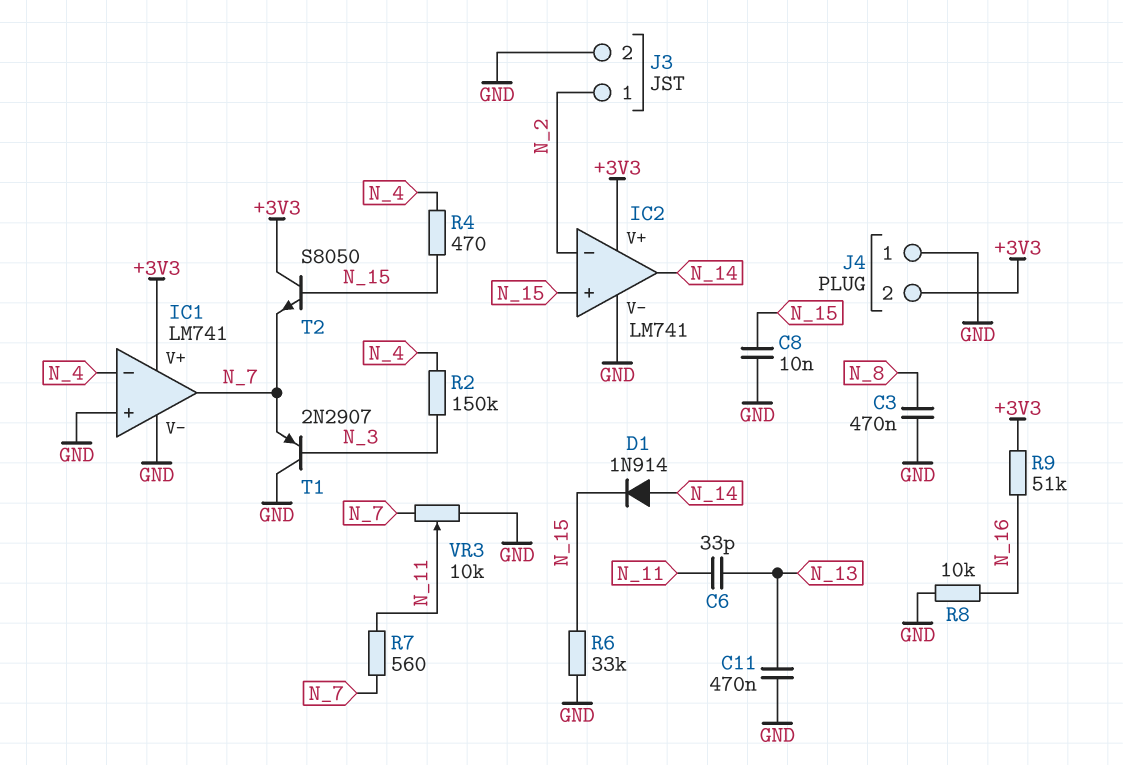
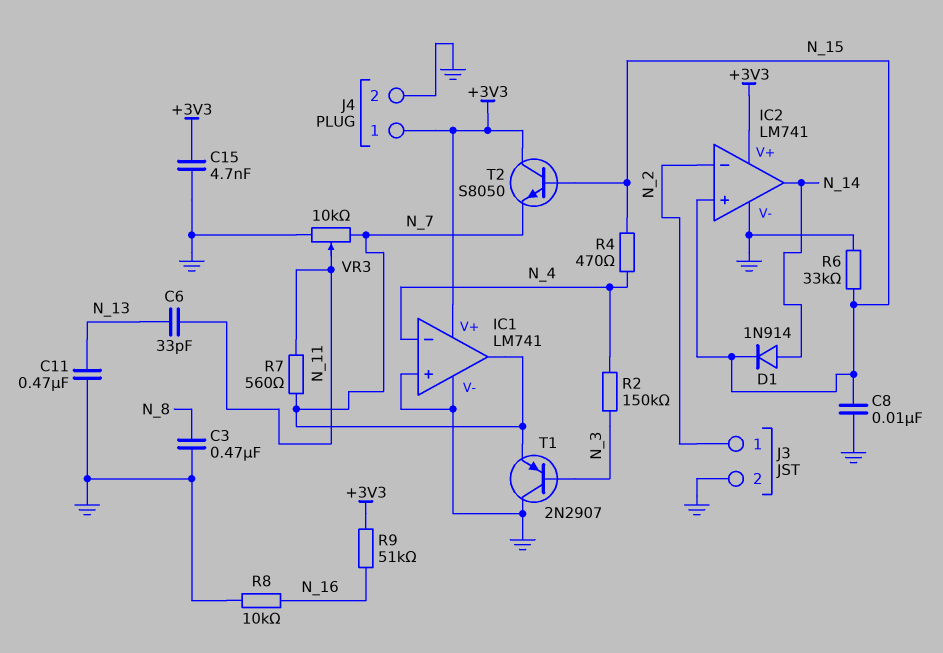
C15: none -> 4.7nF (+3V3, GND)
J4 pin 1: GND -> +3V3
J4 pin 2: +3V3 -> GND

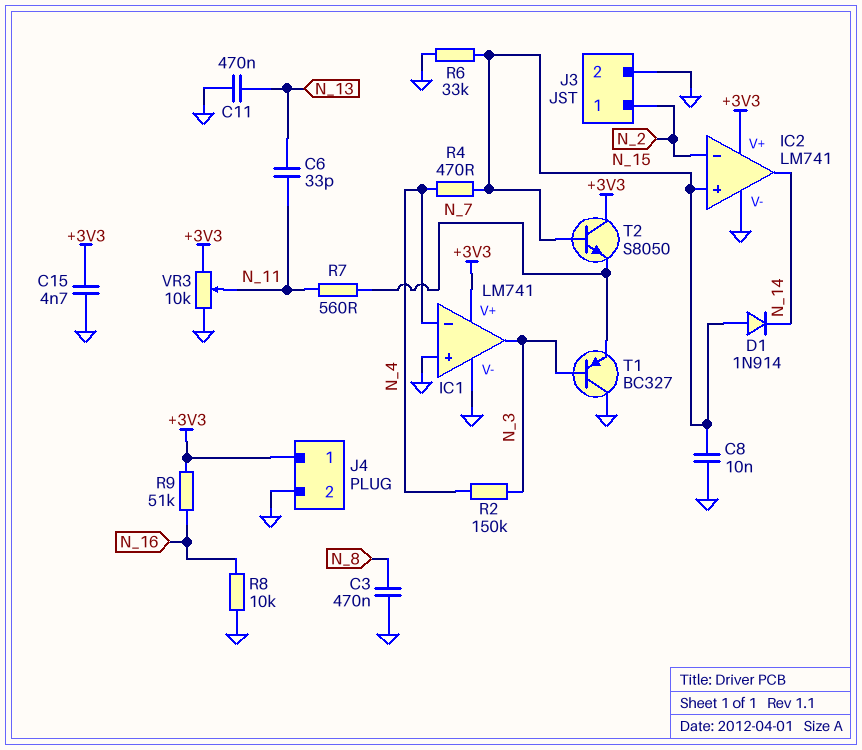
D1: diode 1N914 (A N_14, K N_15) -> diode 1N914 (A N_15, K N_14)
IC1 pin out: N_7 -> N_3
T1: PNP 2N2907 (B N_3, C GND, E N_7) -> PNP BC327 (B N_3, C GND, E N_7)
VR3: 10k (GND, N_7, wiper N_11) -> 10k (+3V3, GND, wiper N_11)

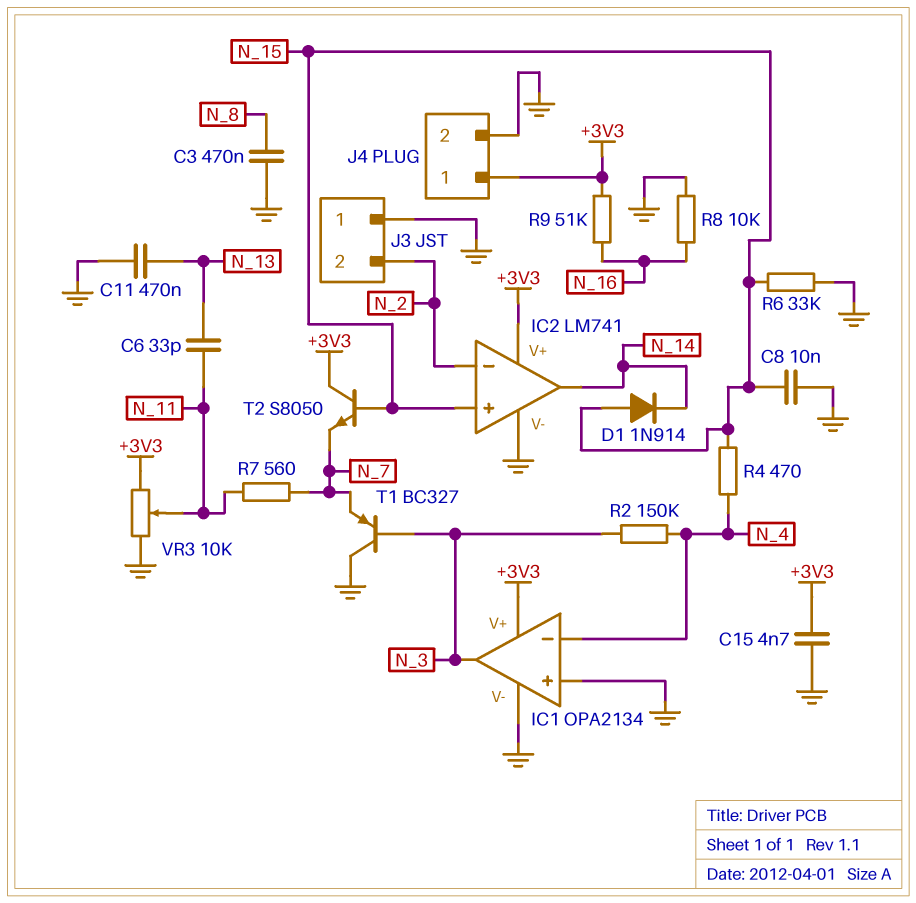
IC1: LM741 -> OPA2134
J3 pin 1: N_2 -> GND
J3 pin 2: GND -> N_2

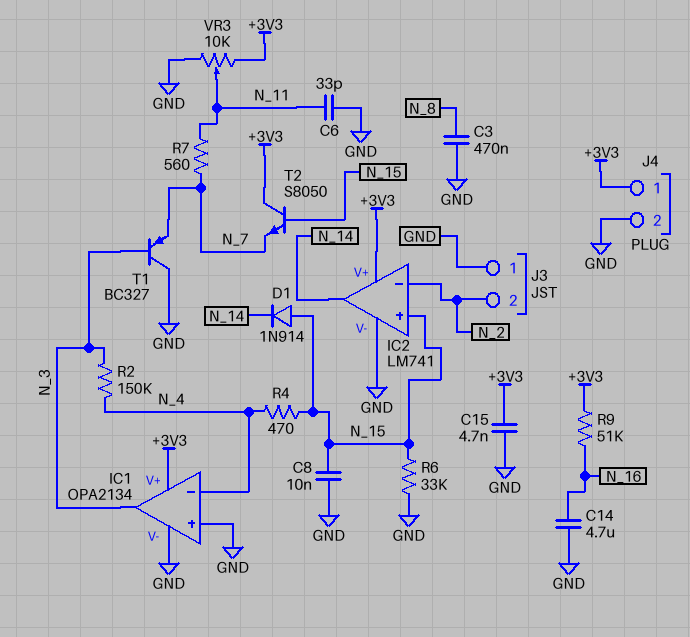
C6: 33pF (N_11, N_13) -> 33pF (GND, N_11)
C11: 470nF (GND, N_13) -> none
C14: none -> 4.7uF (GND, N_16)
R8: 10k (GND, N_16) -> none

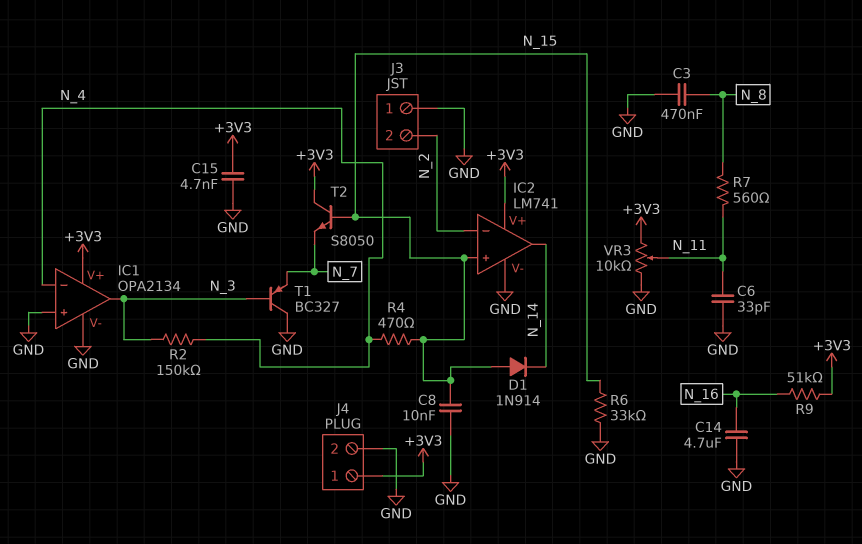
R7: 560 (N_7, N_11) -> 560 (N_8, N_11)

